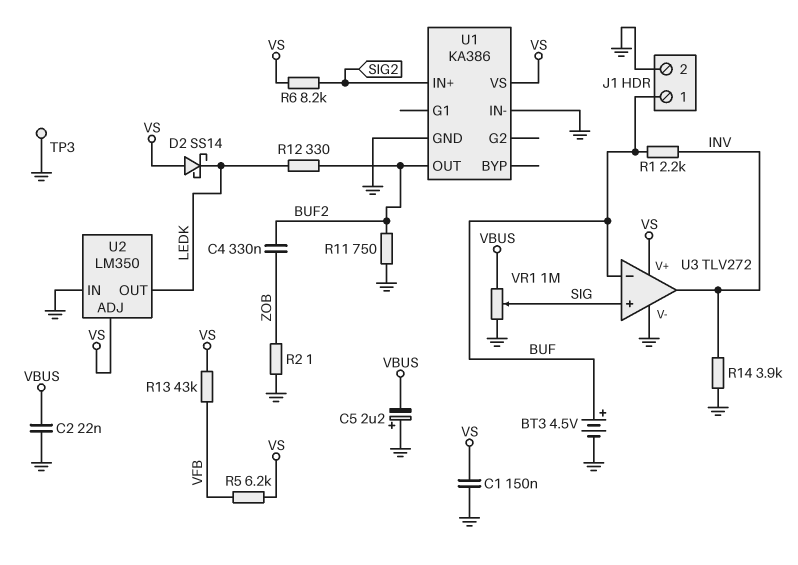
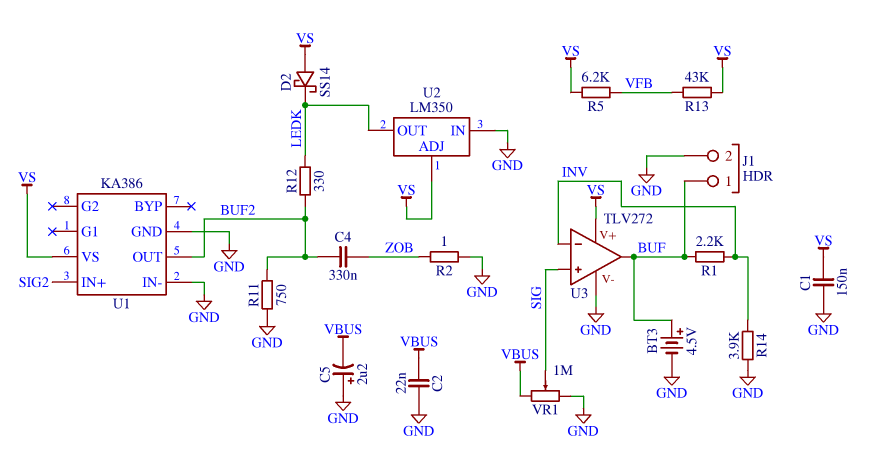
R6: 8.2k (SIG2, VS) -> none
TP3: test point (GND) -> none
U3 pin in-: BUF -> INV
U3 pin out: INV -> BUF

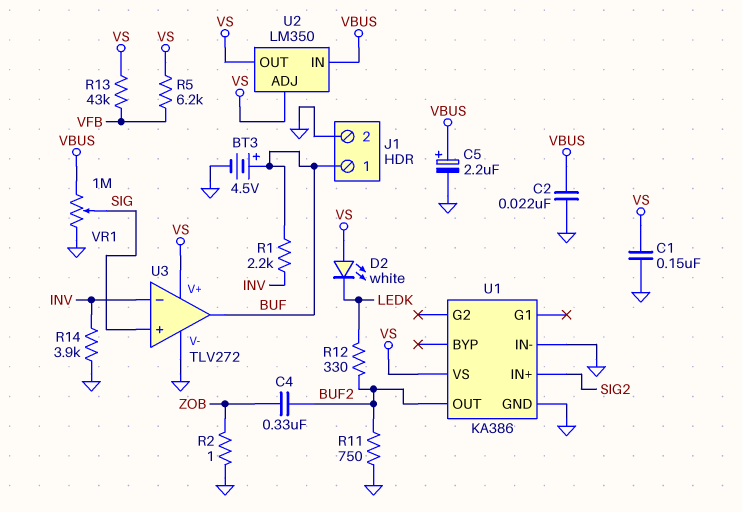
C5: 2.2uF (plus GND, minus VBUS) -> 2.2uF (plus VBUS, minus GND)
D2: schottky SS14 (A VS, K LEDK) -> LED white (A VS, K LEDK)
U2 pin IN: GND -> VBUS
U2 pin OUT: LEDK -> VS

